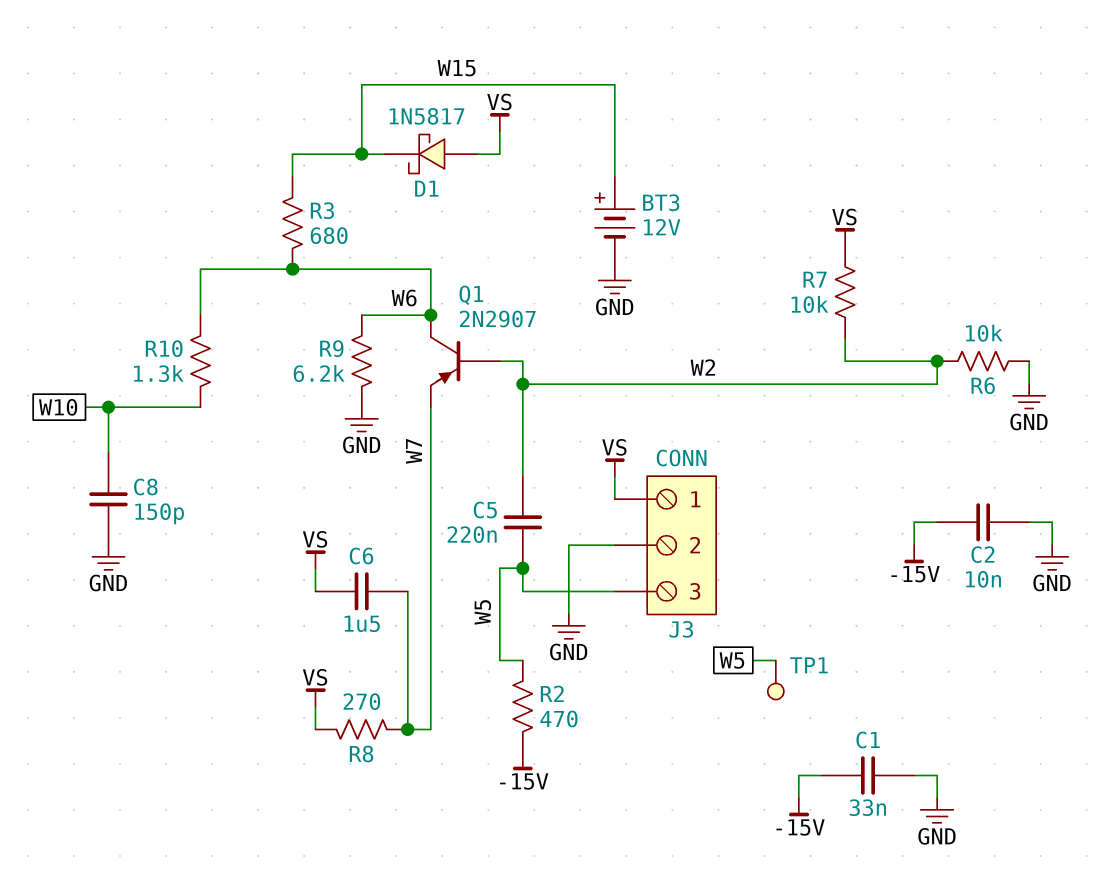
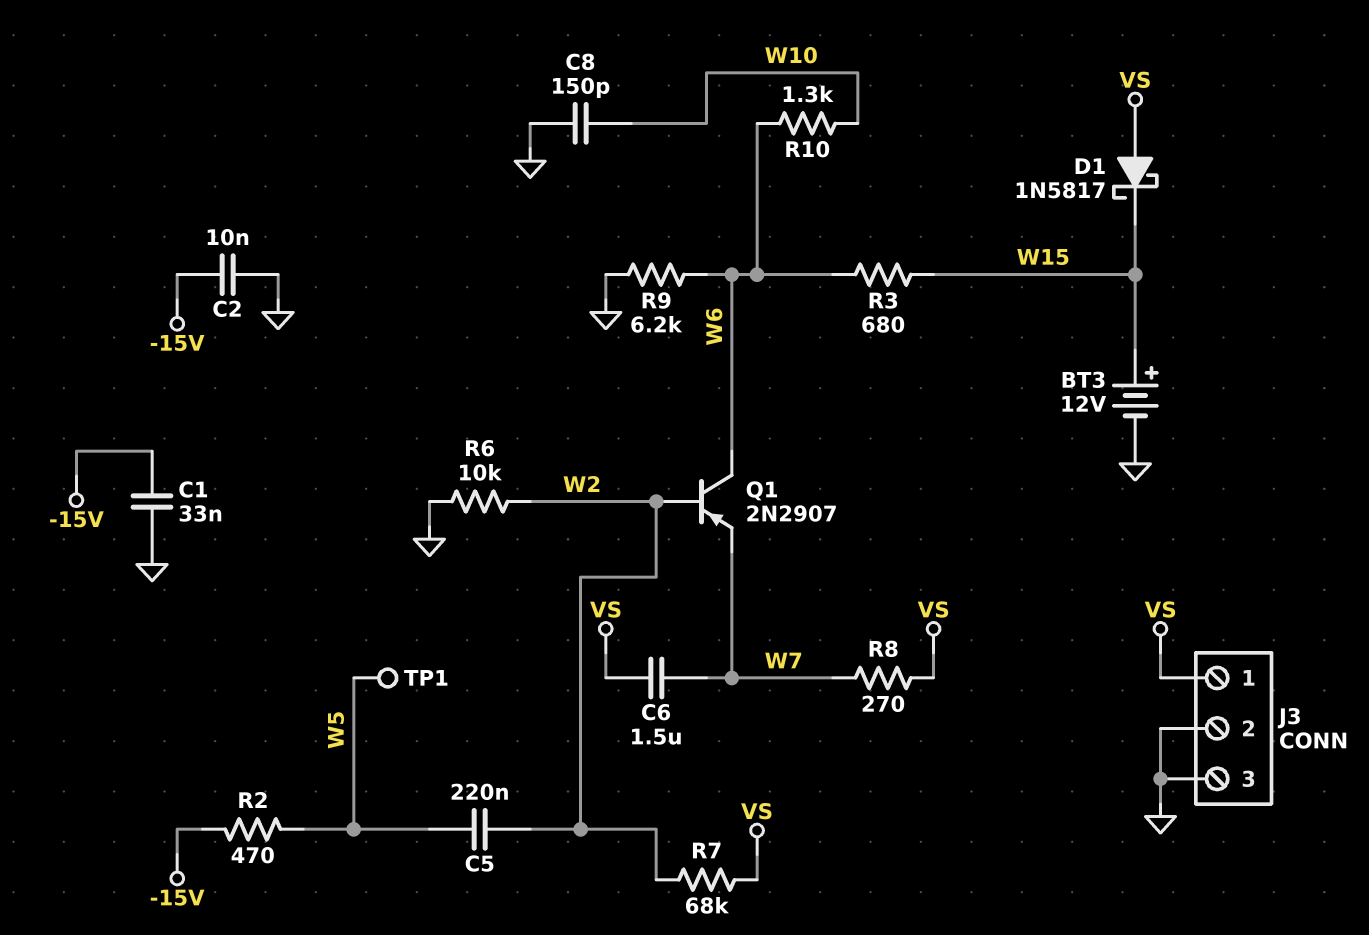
J3 pin 3: W5 -> GND
R7: 10k (VS, W2) -> 68k (VS, W2)

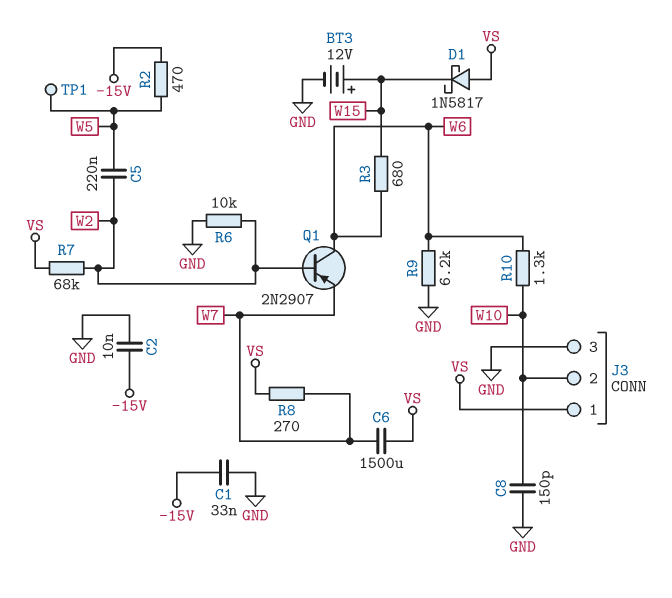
C6: 1.5uF (VS, W7) -> 1500uF (VS, W7)
J3 pin 2: GND -> W10

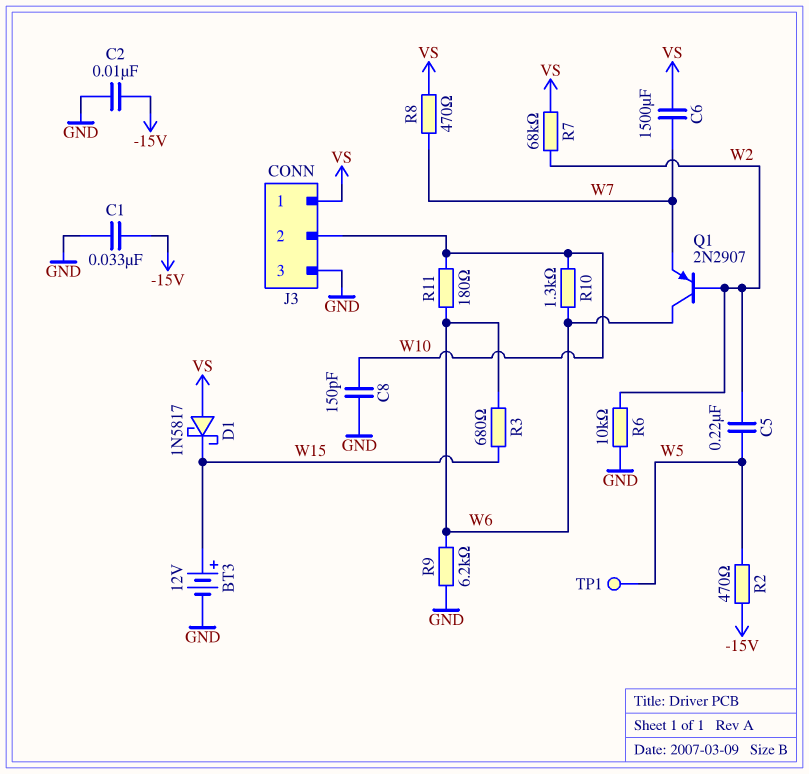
R8: 270 (VS, W7) -> 470 (VS, W7)
R11: none -> 180 (W6, W10)

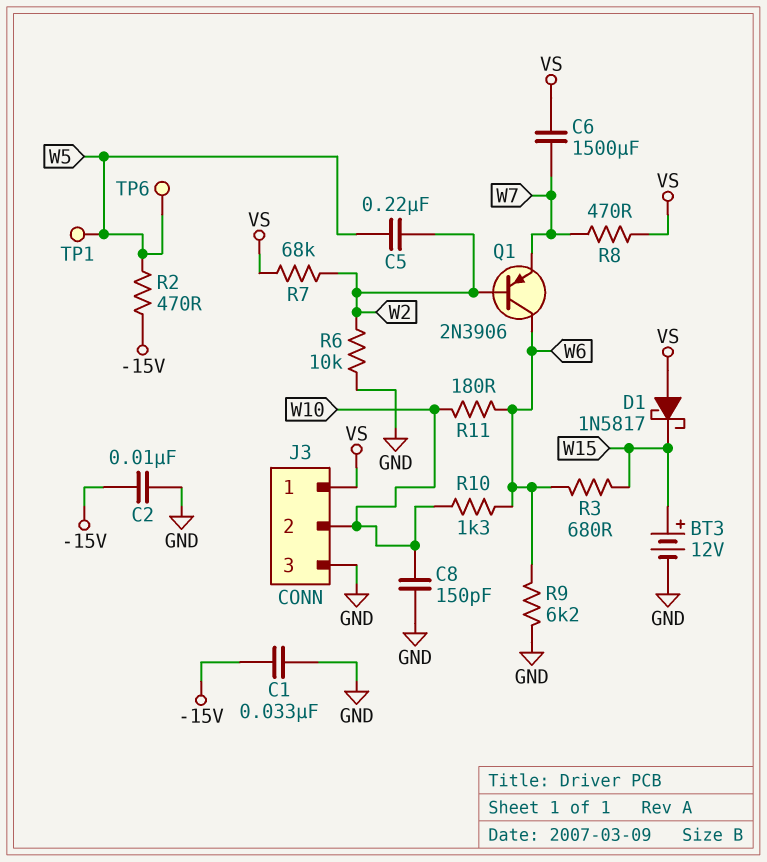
Q1: PNP 2N2907 (B W2, C W6, E W7) -> PNP 2N3906 (B W2, C W6, E W7)
TP6: none -> test point (W5)

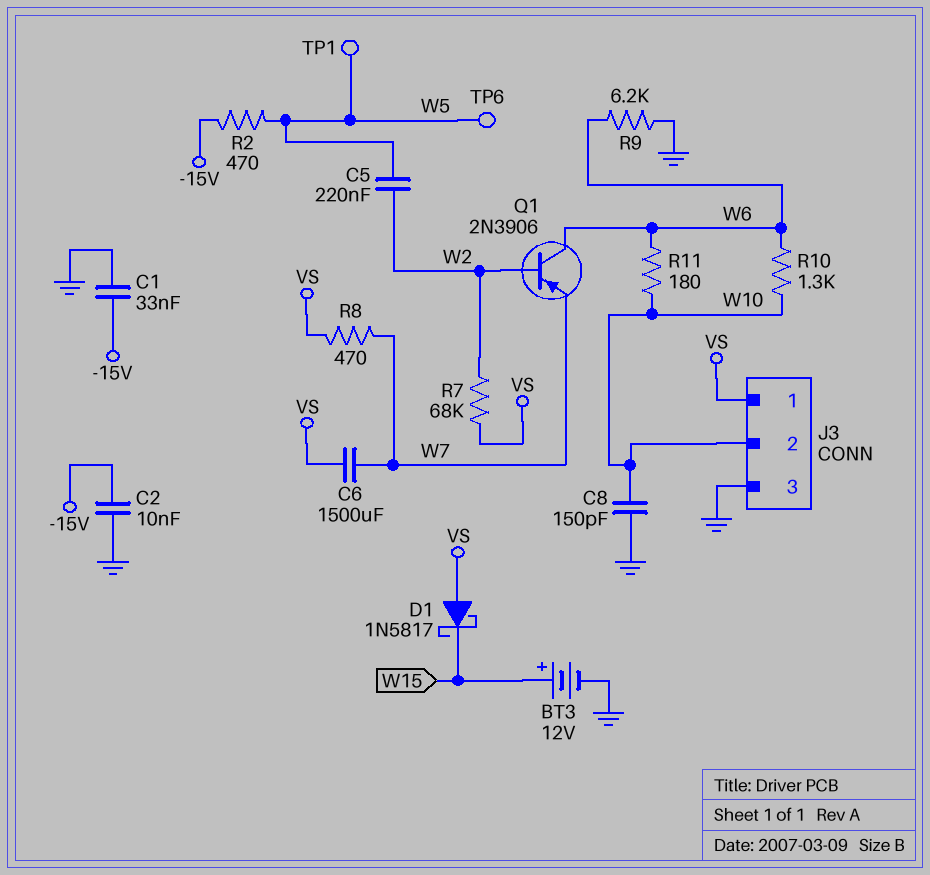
R3: 680 (W6, W15) -> none
R6: 10k (GND, W2) -> none

